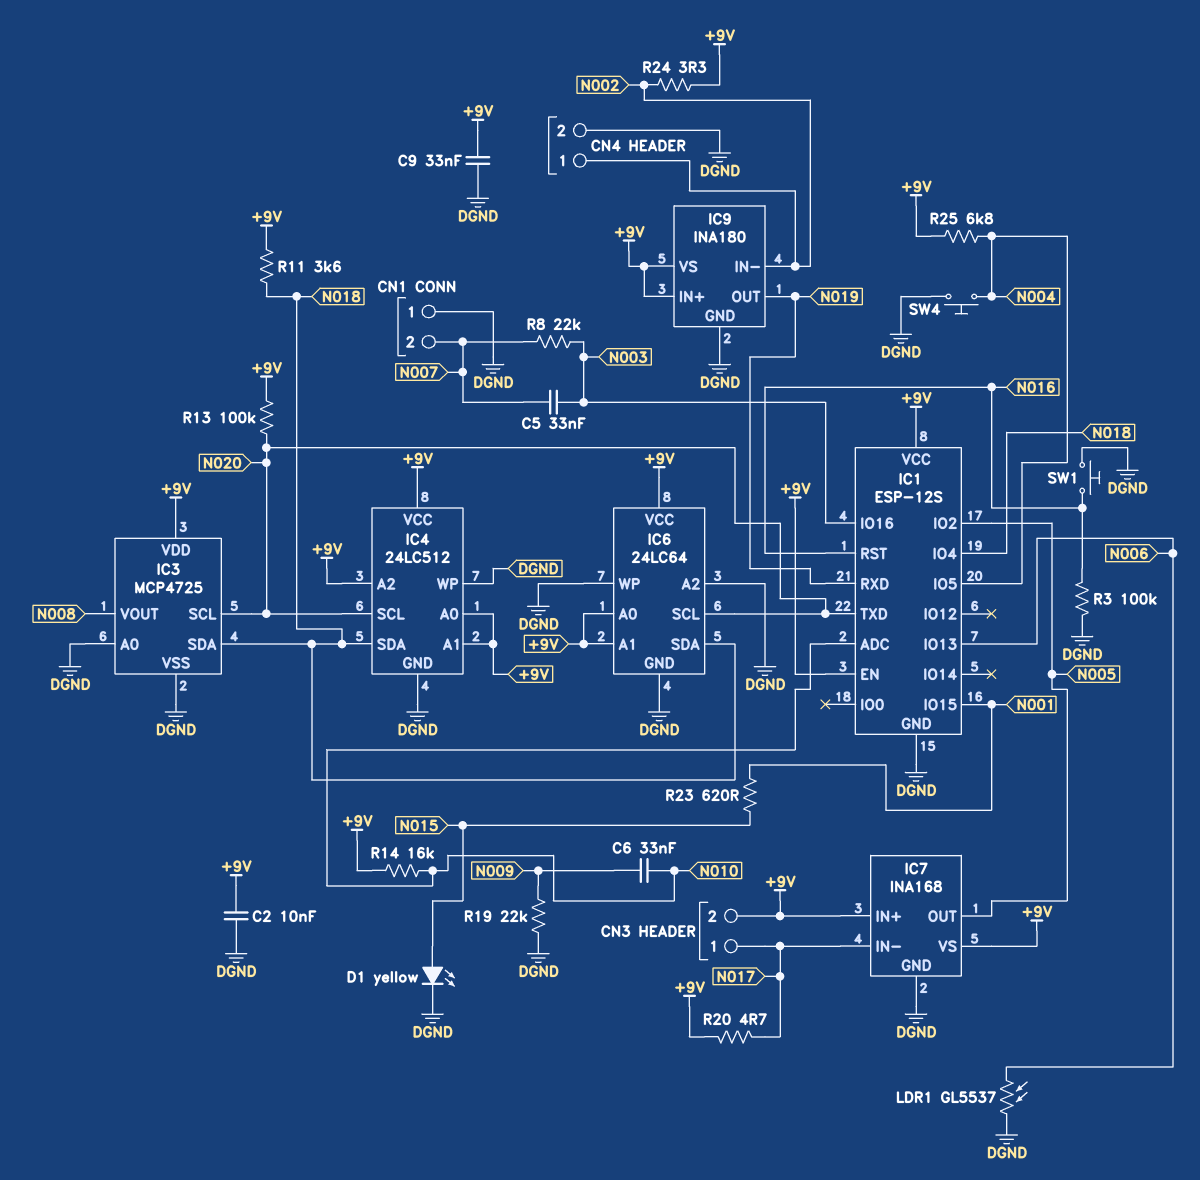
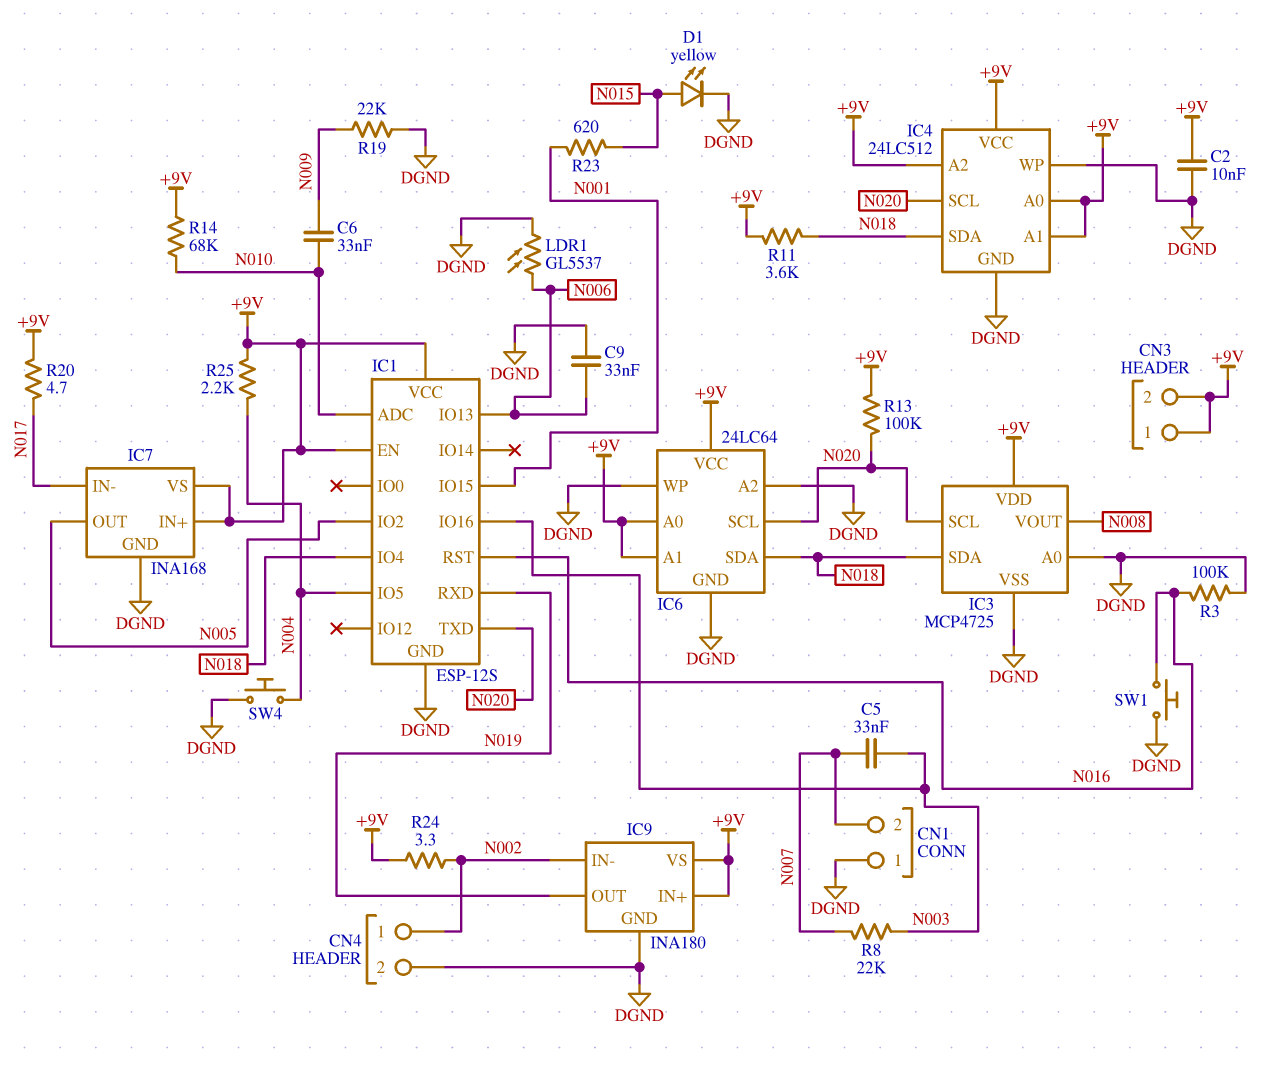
C9: 33nF (+9V, DGND) -> 33nF (DGND, N006)
CN3 pin 1: N017 -> +9V
R14: 16k (+9V, N010) -> 68k (+9V, N010)
R25: 6.8k (+9V, N004) -> 2.2k (+9V, N004)

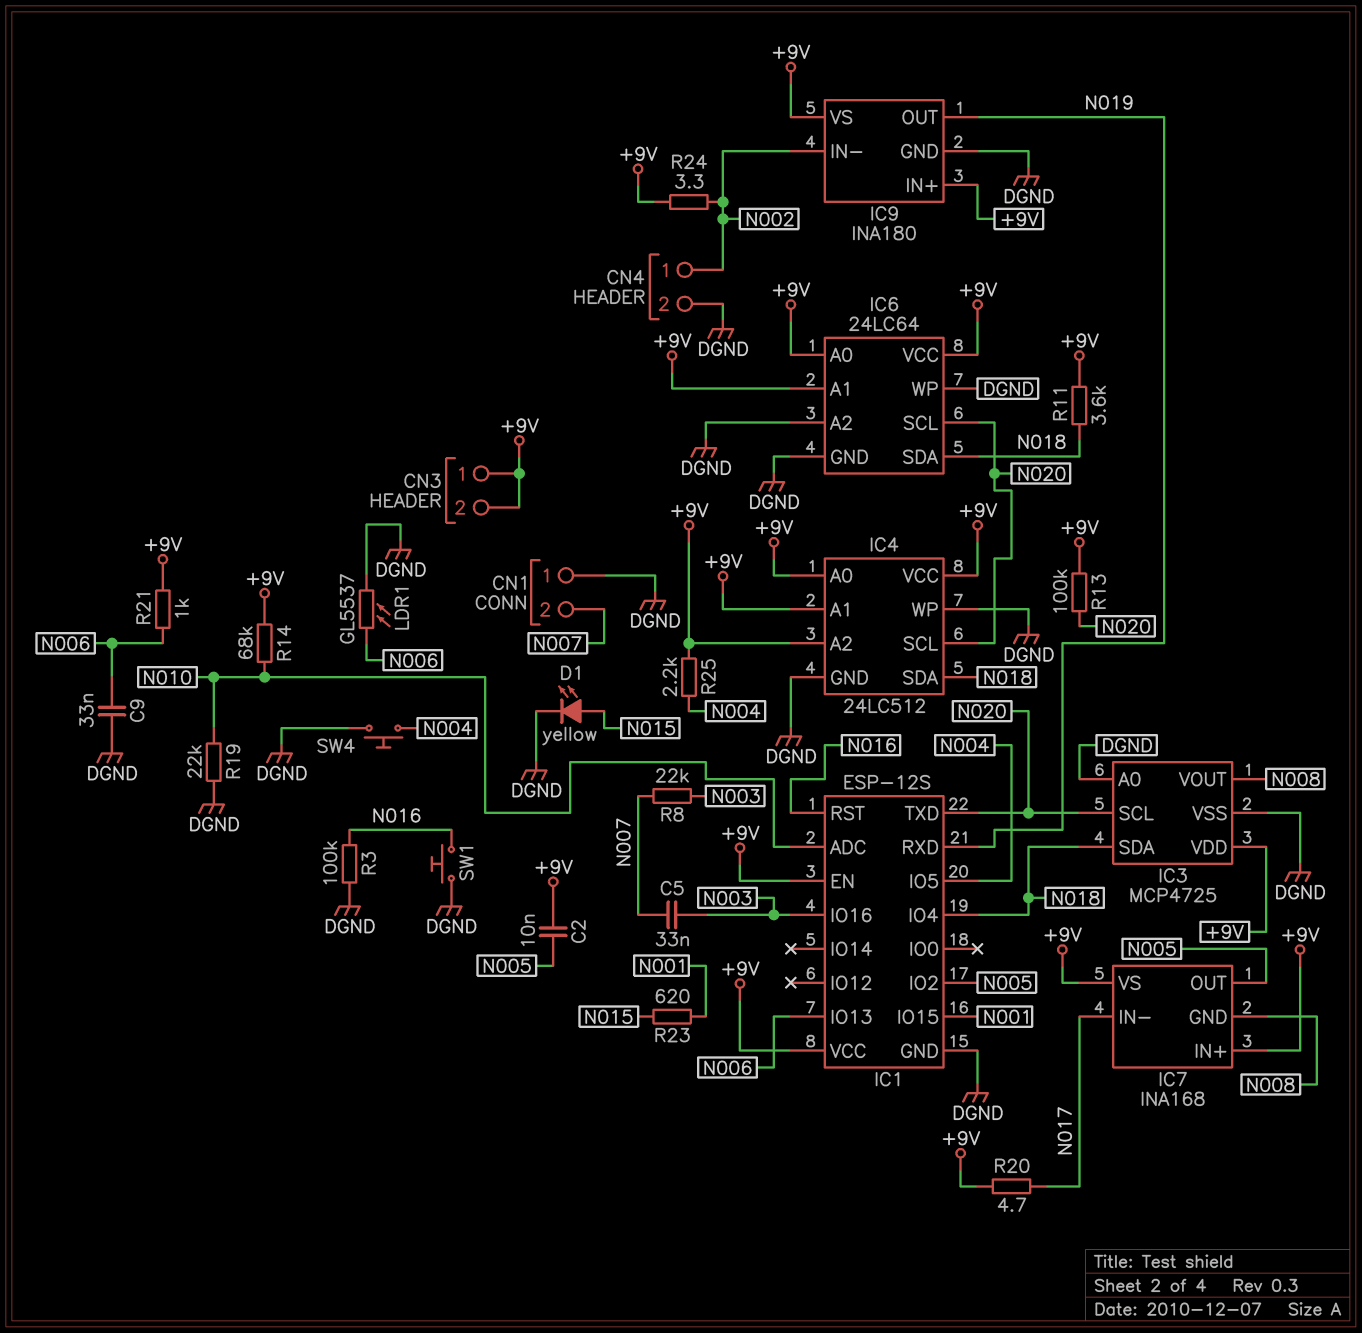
C2: 10nF (+9V, DGND) -> 10nF (+9V, N005)
C6: 33nF (N009, N010) -> none
IC7 pin GND: DGND -> N008
R19: 22k (DGND, N009) -> 22k (DGND, N010)
R21: none -> 1k (+9V, N006)

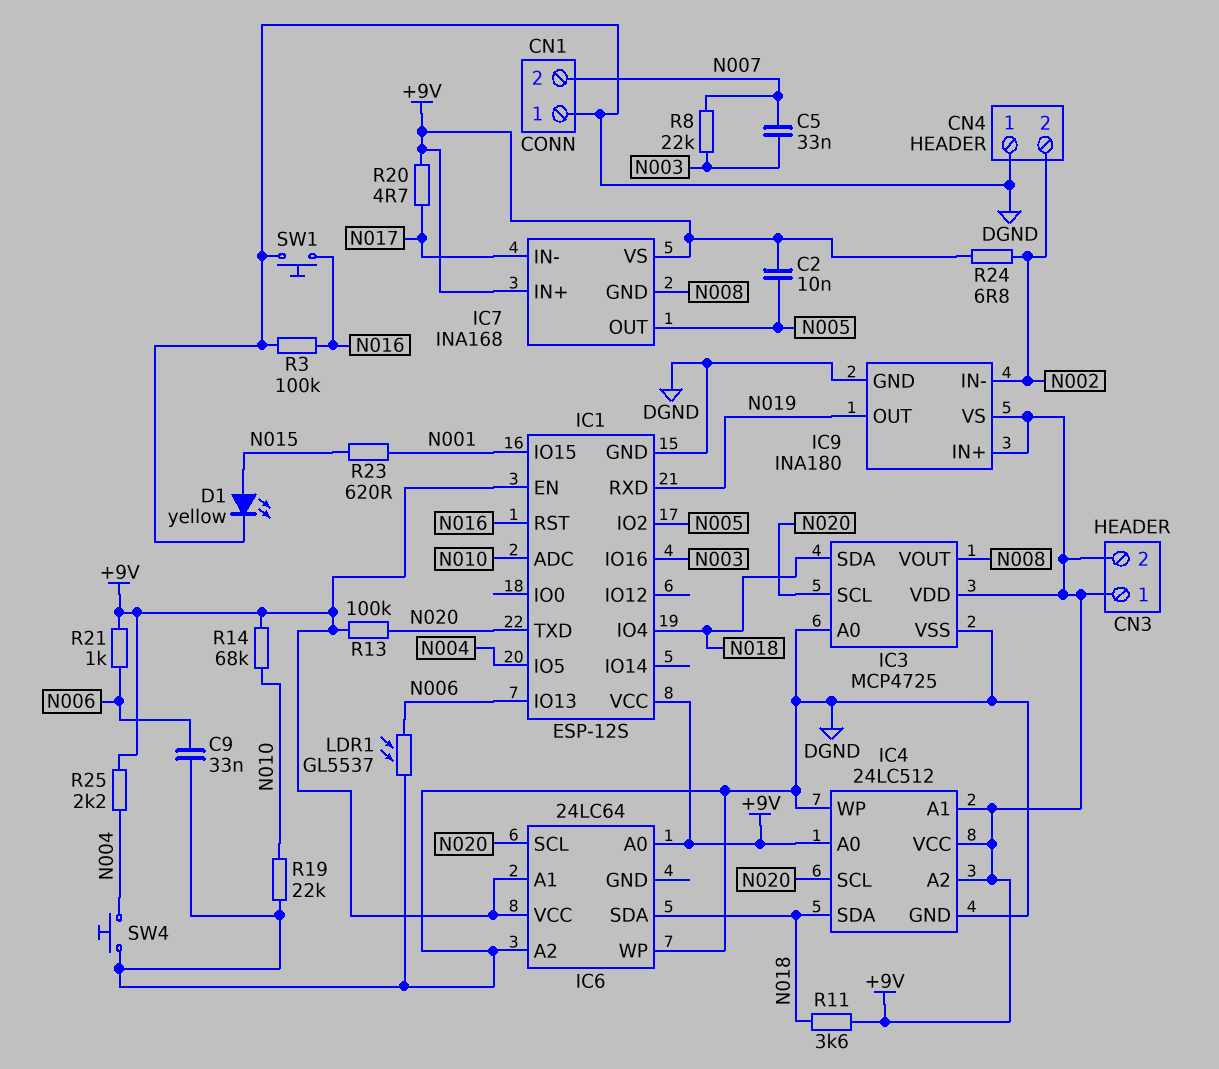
CN4 pin 1: N002 -> DGND
CN4 pin 2: DGND -> N002
IC6 pin GND: DGND -> none
R24: 3.3 (+9V, N002) -> 6.8 (+9V, N002)

